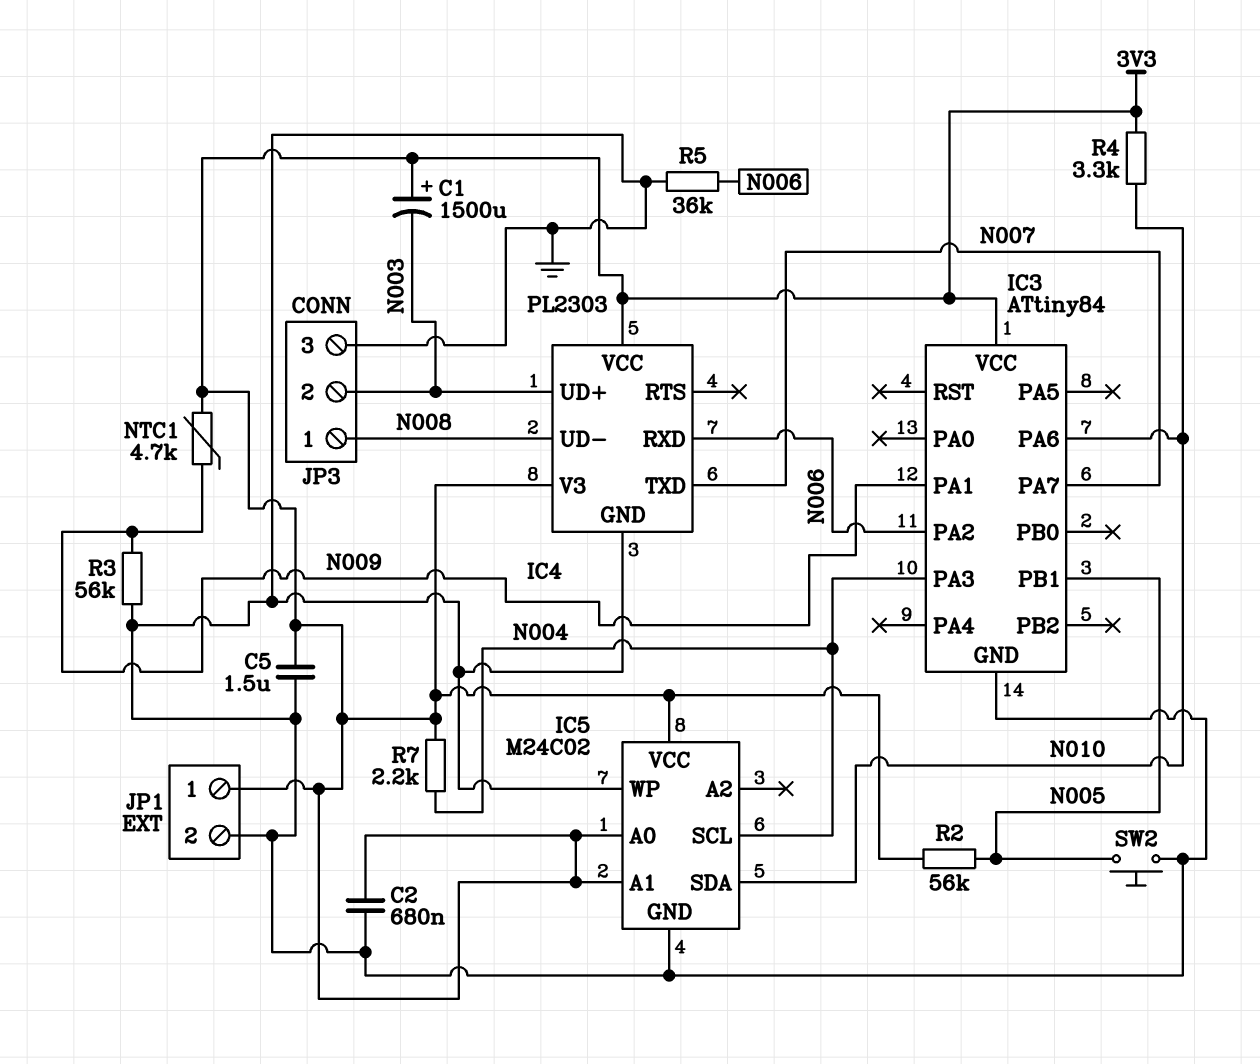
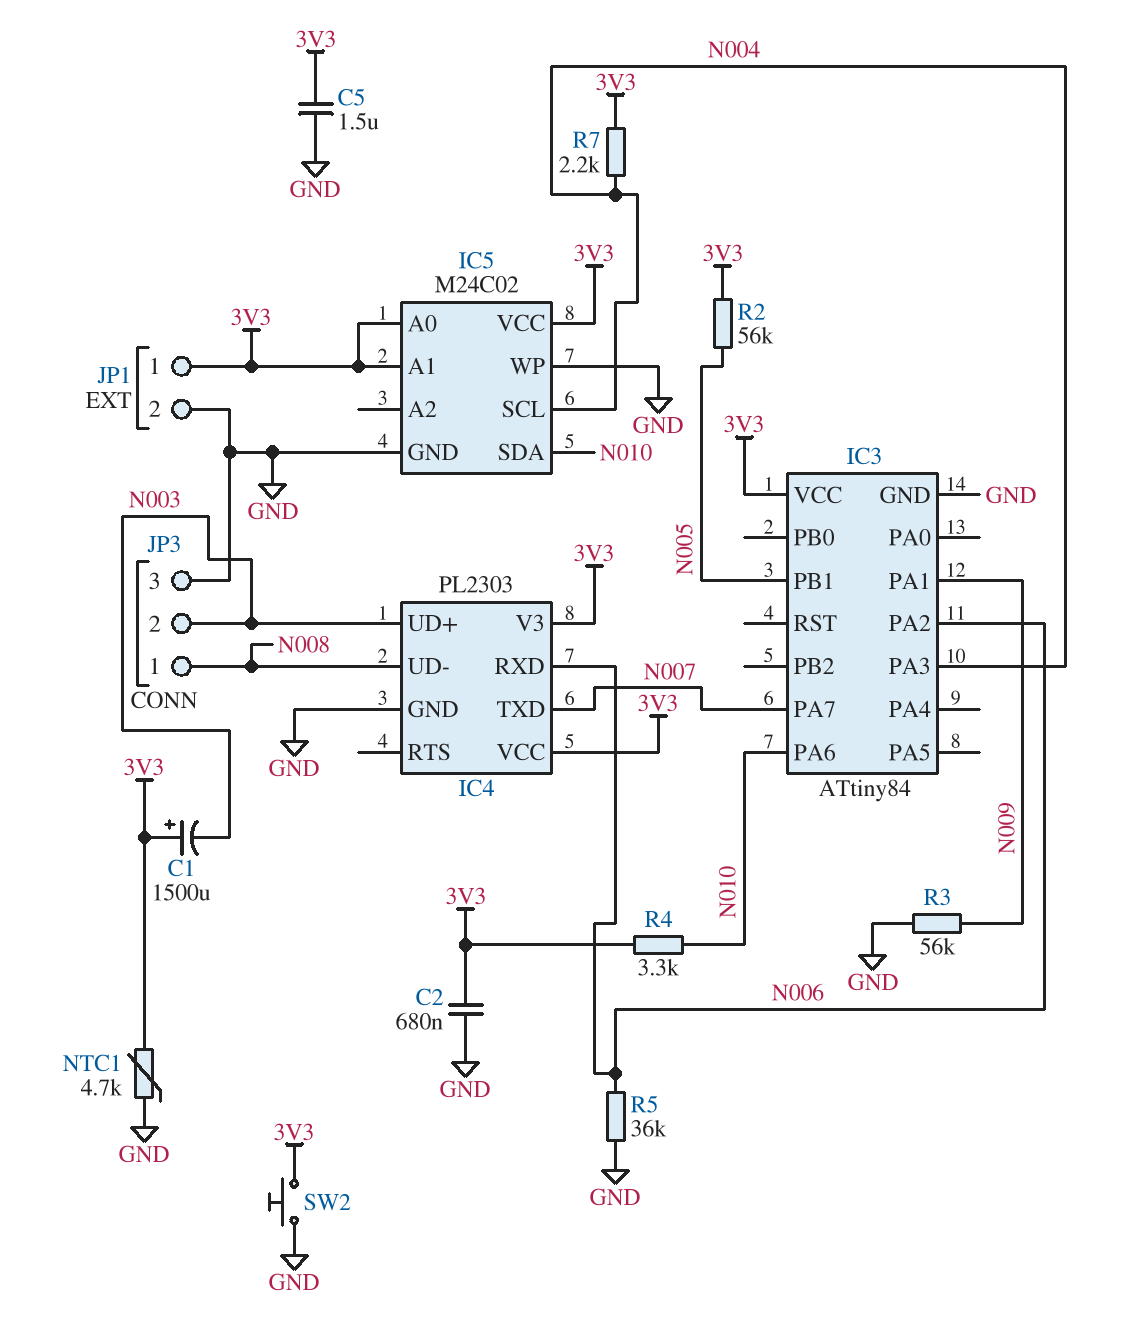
NTC1: 4.7k (3V3, N009) -> 4.7k (3V3, GND)
SW2: button (GND, N005) -> button (3V3, GND)

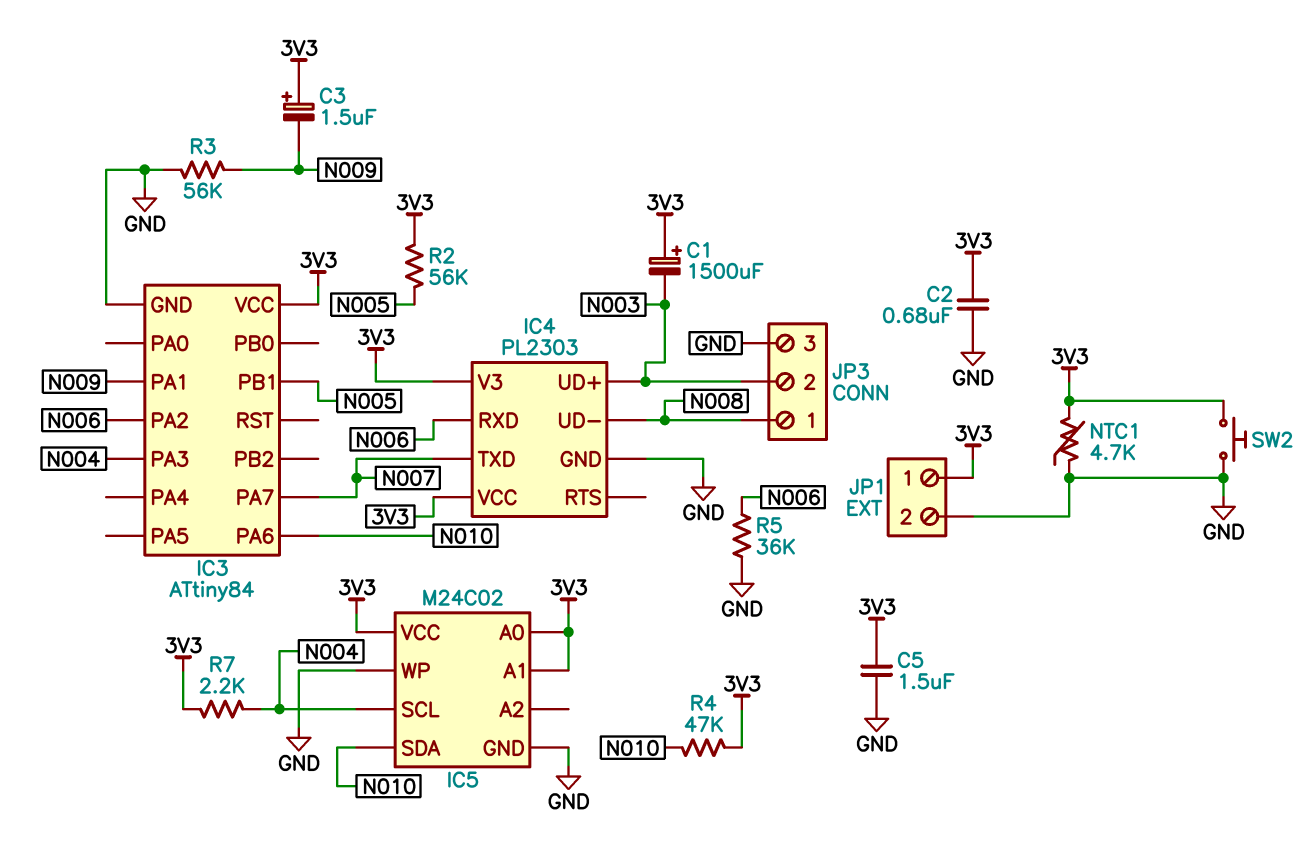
C3: none -> 1.5uF (plus 3V3, minus N009)
R4: 3.3k (3V3, N010) -> 47k (3V3, N010)

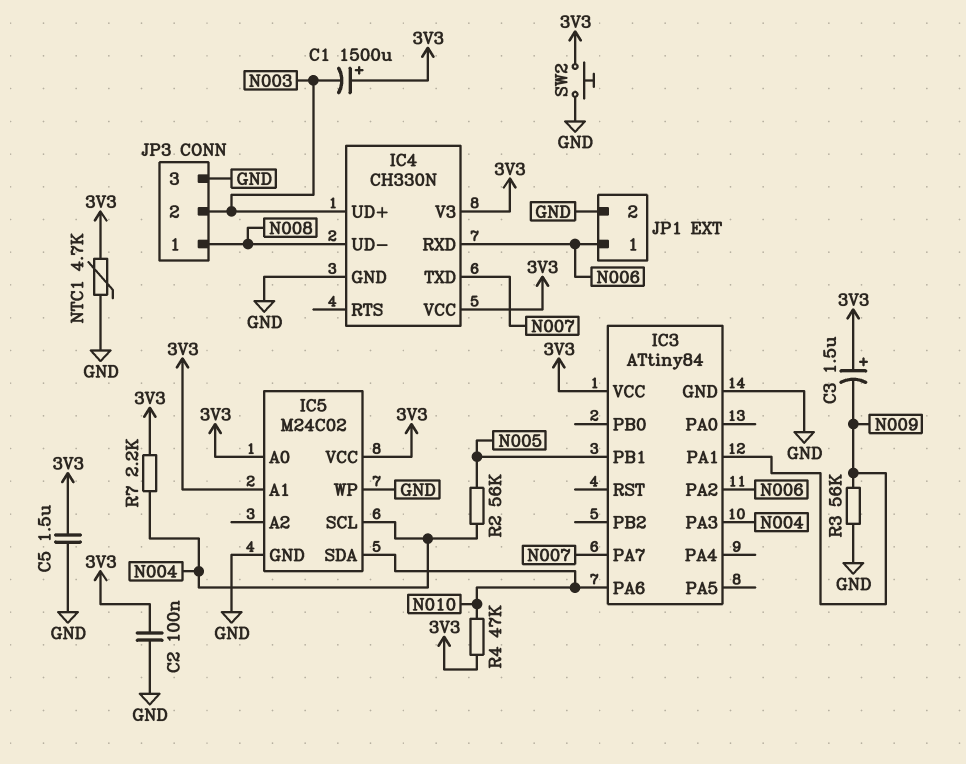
C2: 680nF (3V3, GND) -> 100nF (3V3, GND)
IC4: PL2303 -> CH330N
JP1 pin 1: 3V3 -> N006
R2: 56k (3V3, N005) -> 56k (N004, N005)
R5: 36k (GND, N006) -> none

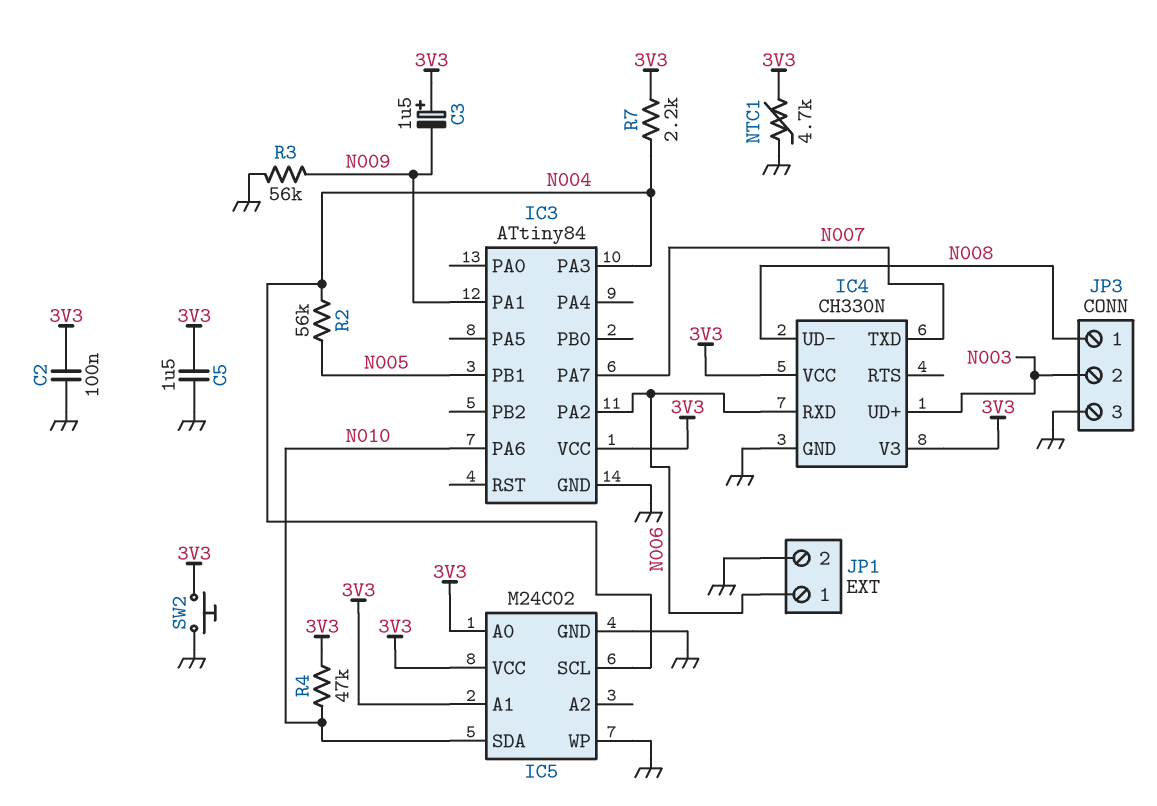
C1: 1500uF (plus 3V3, minus N003) -> none

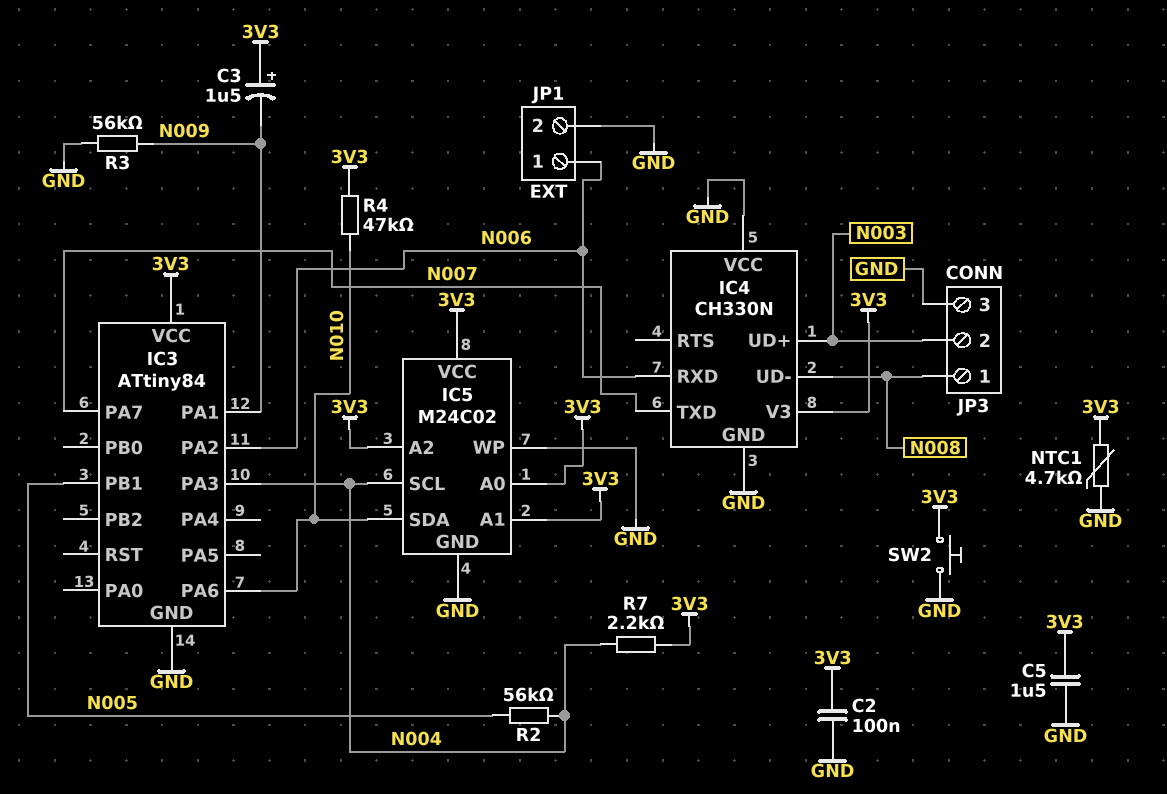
IC4 pin VCC: 3V3 -> GND
IC5 pin A2: none -> 3V3

